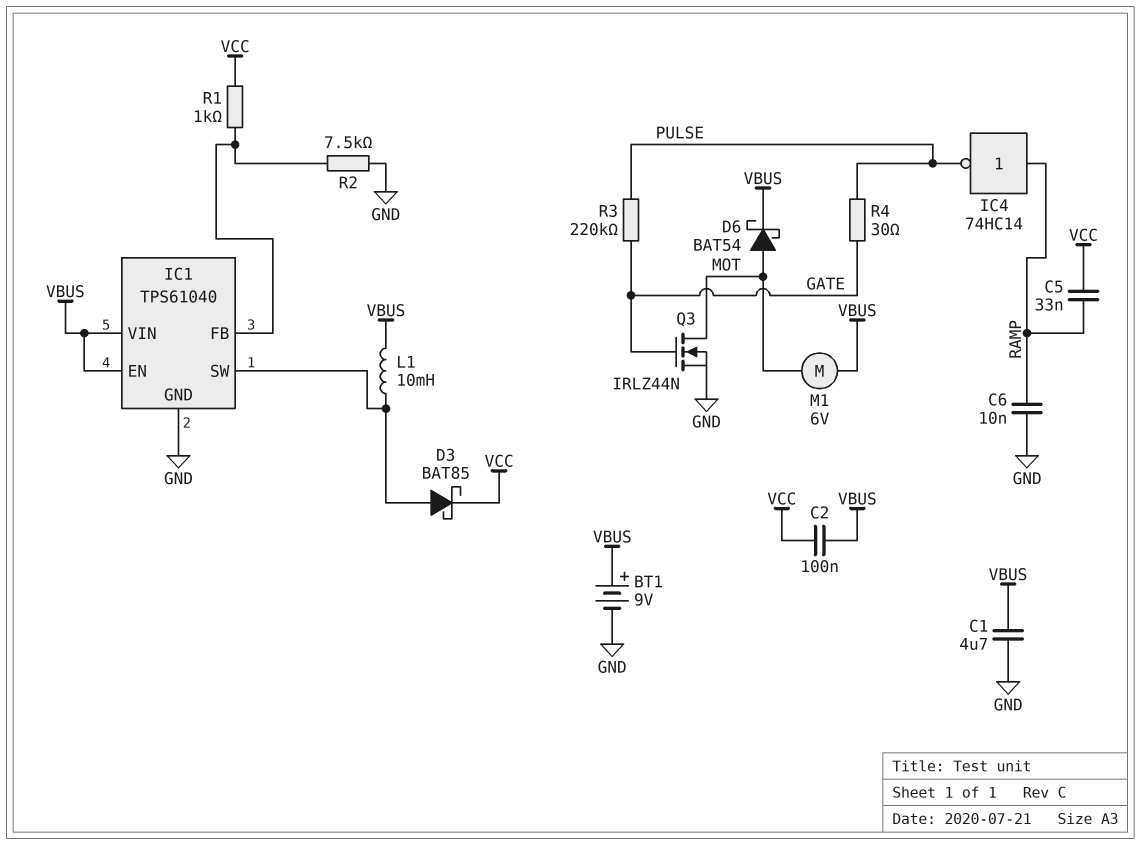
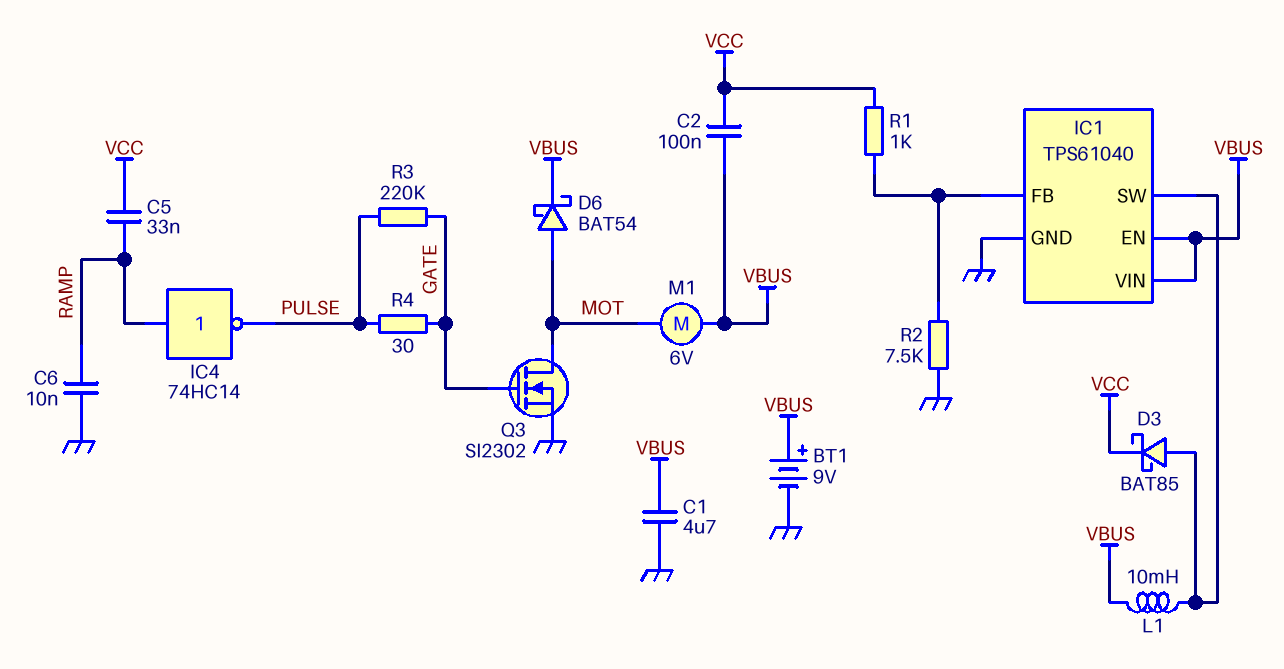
Q3: NMOS IRLZ44N (G GATE, D MOT, S GND) -> NMOS SI2302 (G GATE, D MOT, S GND)

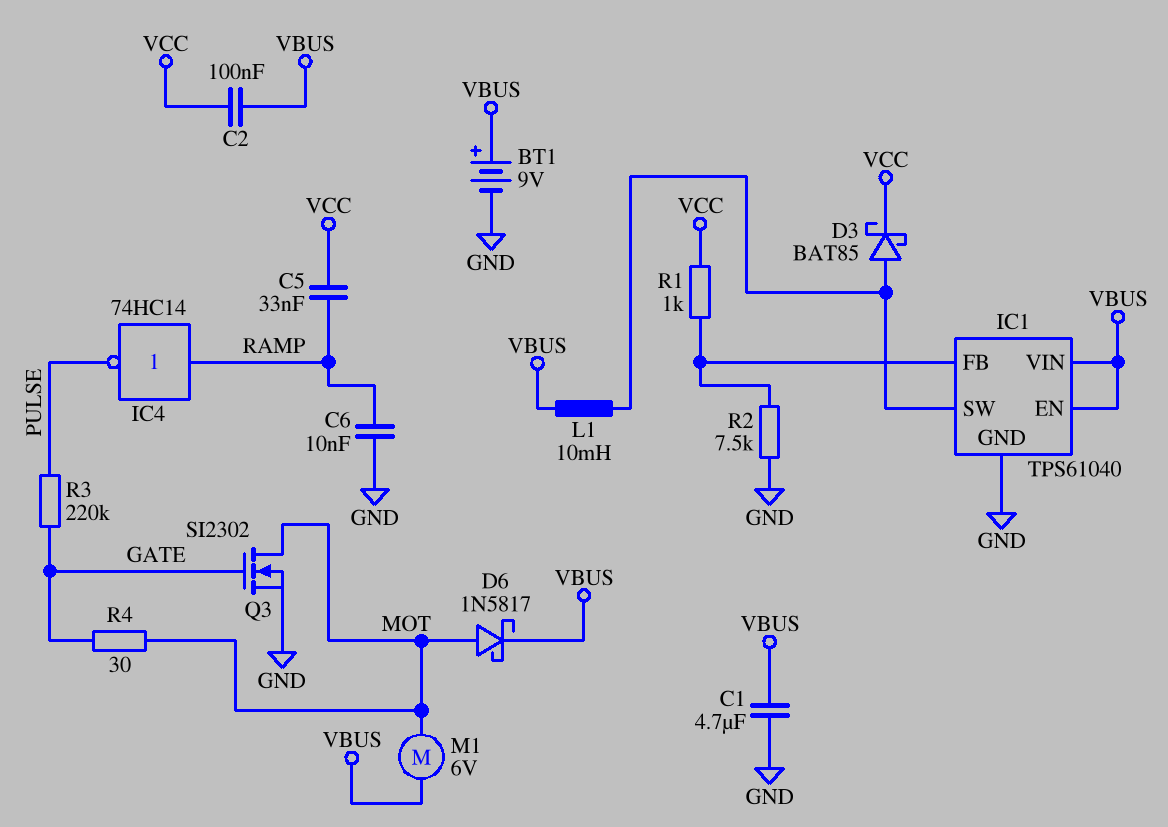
D6: schottky BAT54 (A MOT, K VBUS) -> schottky 1N5817 (A MOT, K VBUS)
R4: 30 (GATE, PULSE) -> 30 (GATE, MOT)

